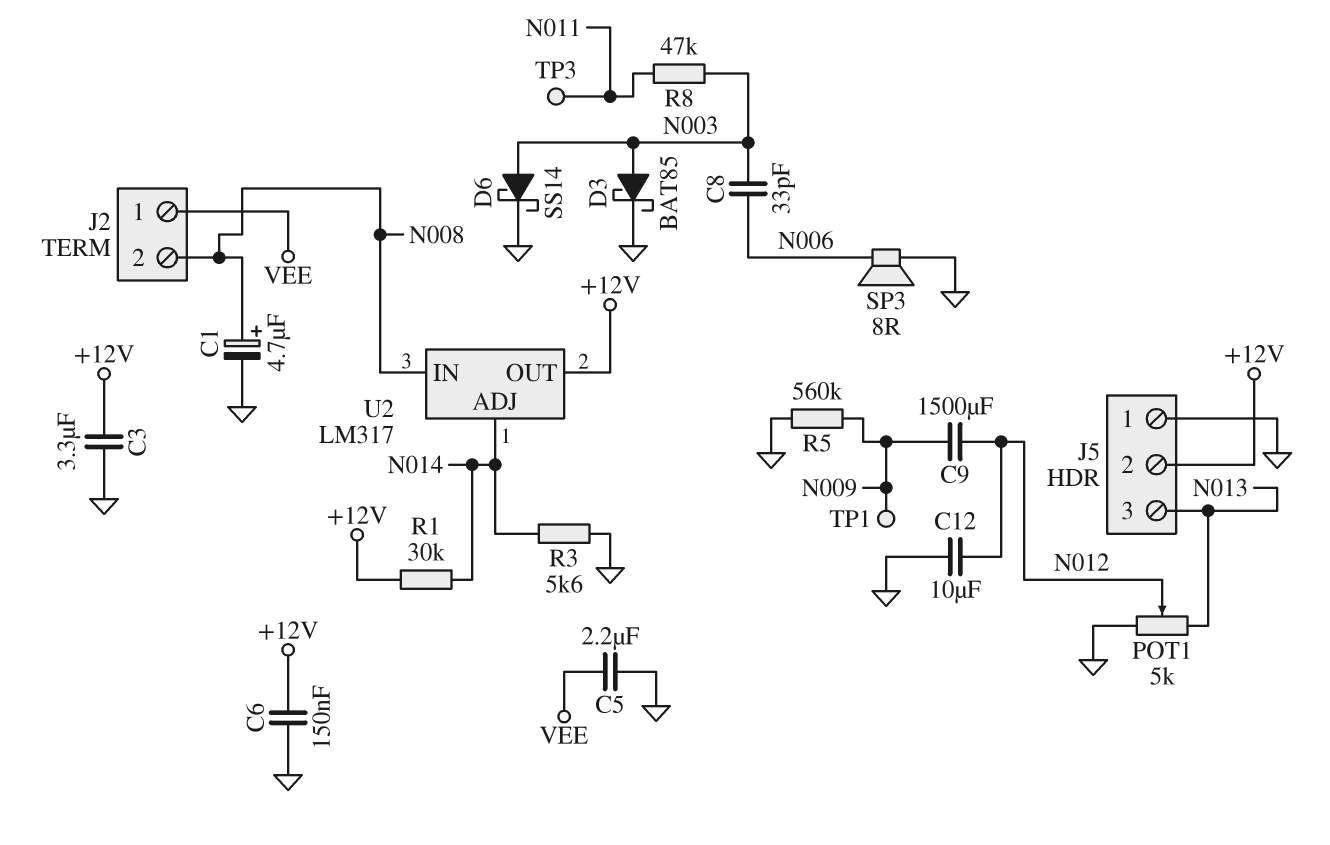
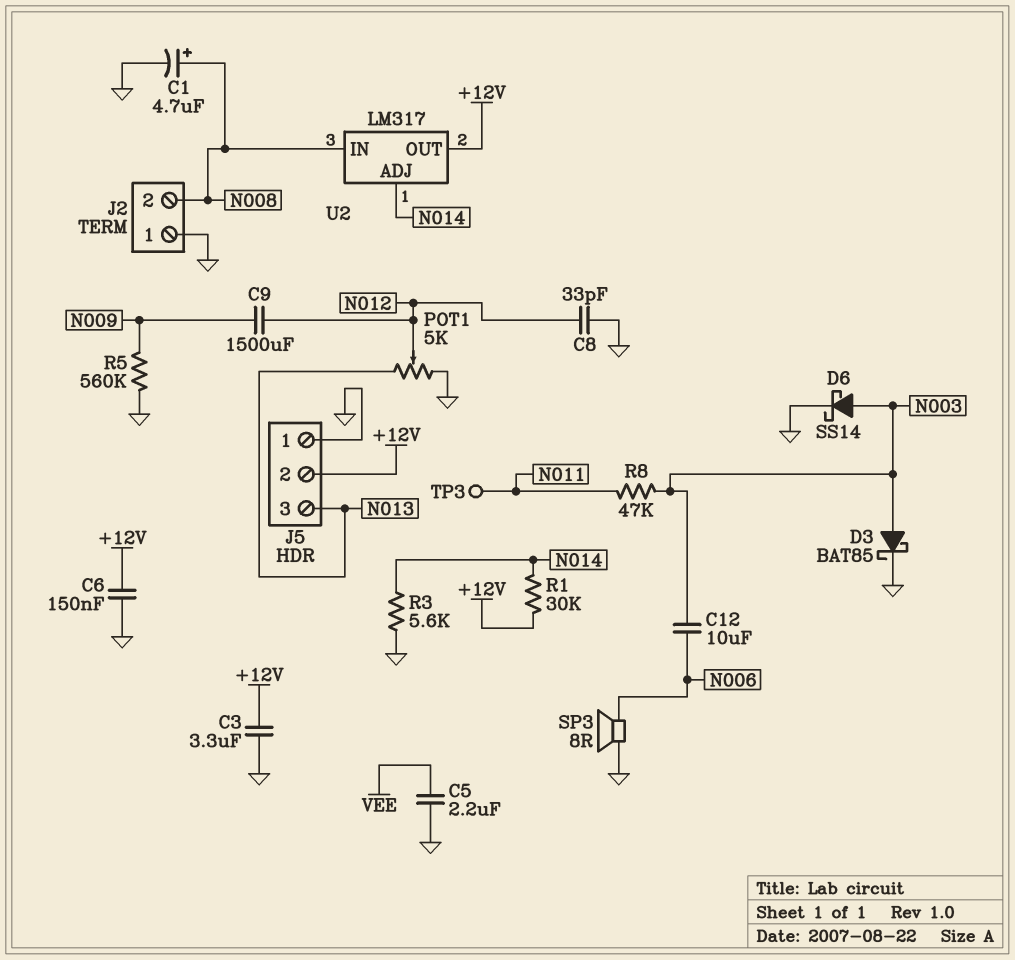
C8: 33pF (N003, N006) -> 33pF (GND, N012)
C12: 10uF (GND, N012) -> 10uF (N003, N006)
J2 pin 1: VEE -> GND
TP1: test point (N009) -> none

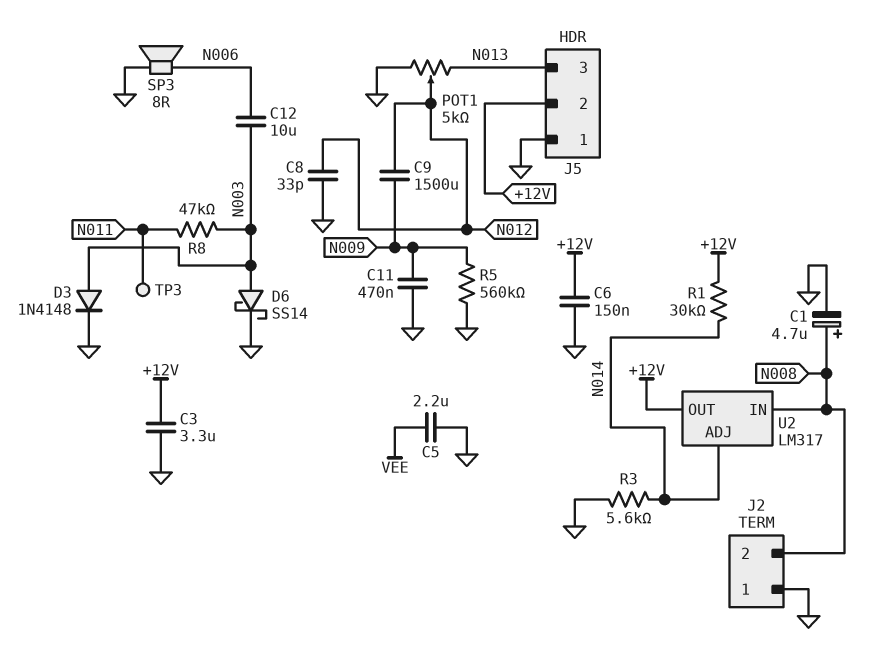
C11: none -> 470nF (GND, N009)
D3: schottky BAT85 (A N003, K GND) -> diode 1N4148 (A N003, K GND)

